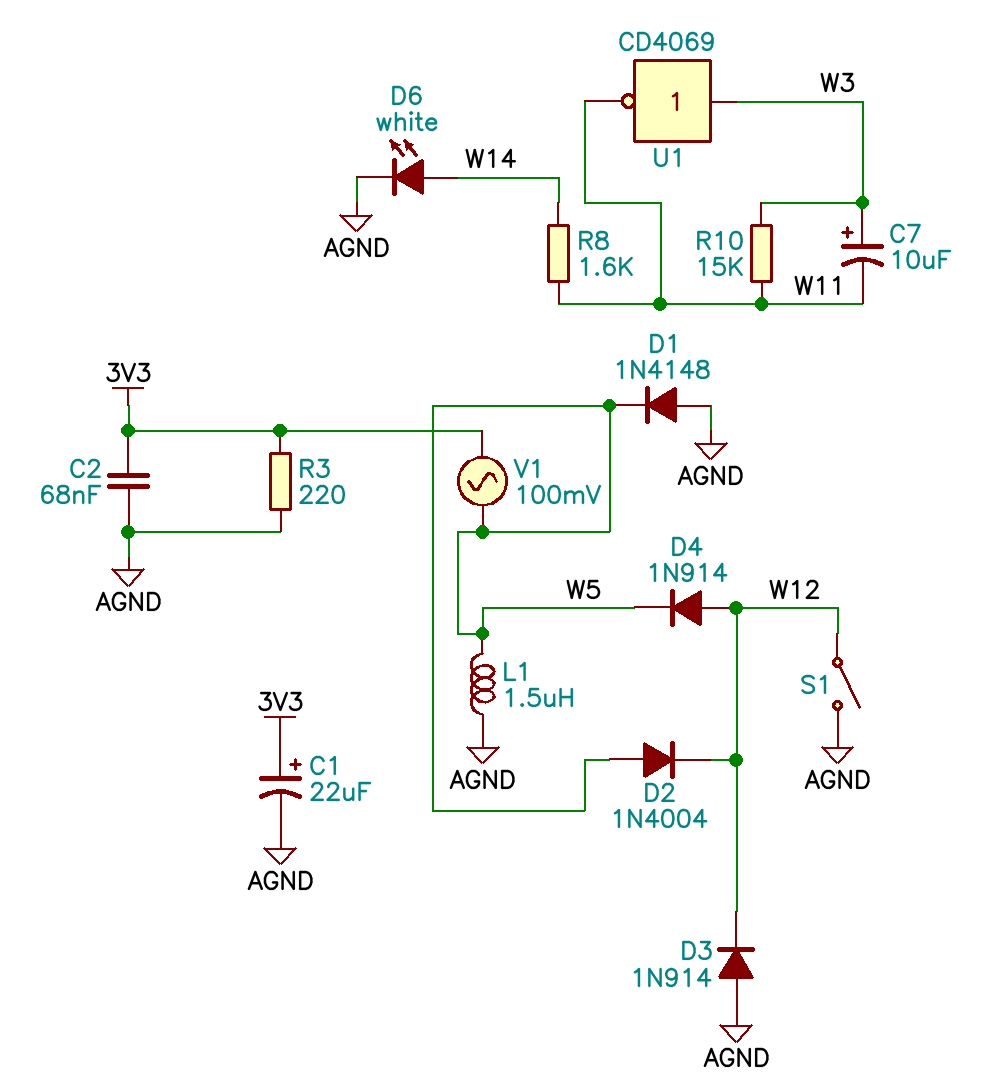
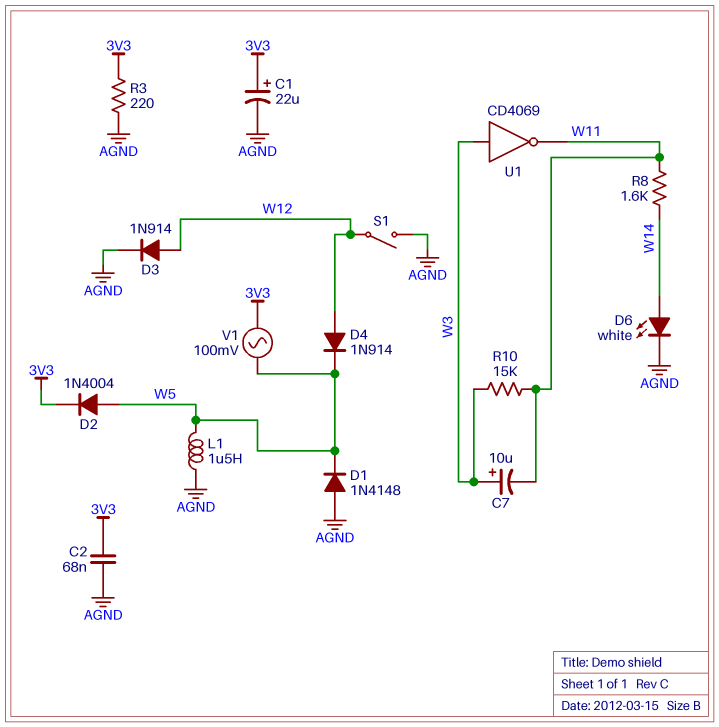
D2: diode 1N4004 (A W5, K W12) -> diode 1N4004 (A W5, K 3V3)
D3: diode 1N914 (A AGND, K W12) -> diode 1N914 (A W12, K AGND)

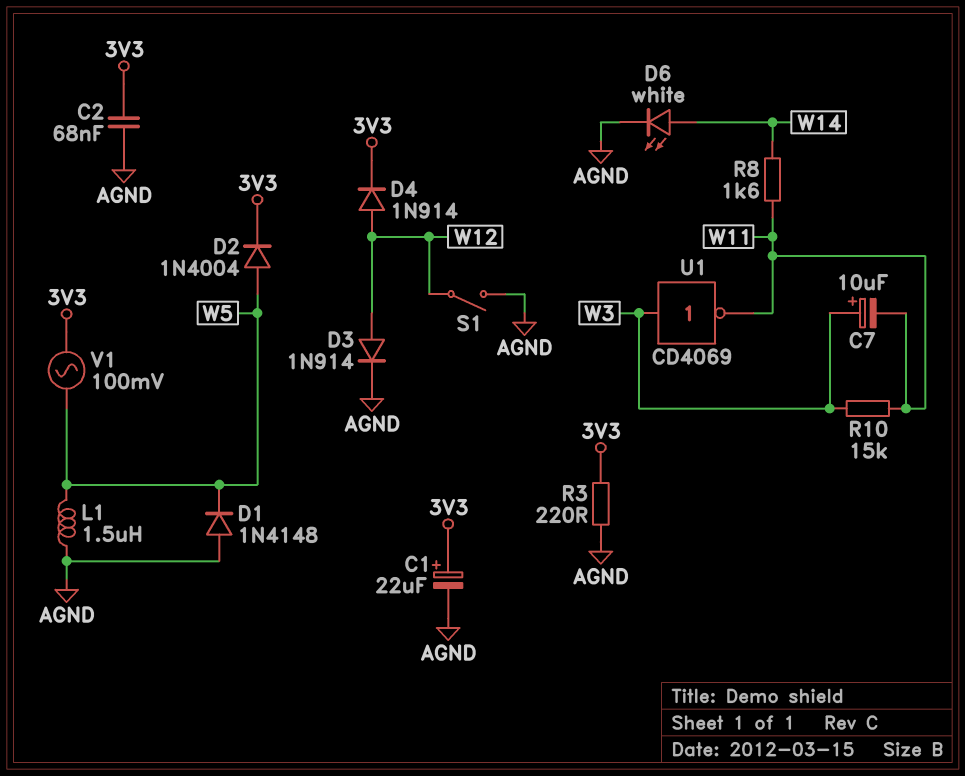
D4: diode 1N914 (A W12, K W5) -> diode 1N914 (A W12, K 3V3)

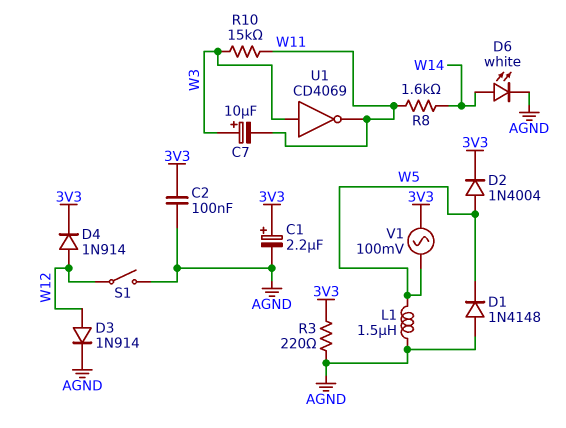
C1: 22uF (plus 3V3, minus AGND) -> 2.2uF (plus 3V3, minus AGND)
C2: 68nF (3V3, AGND) -> 100nF (3V3, AGND)

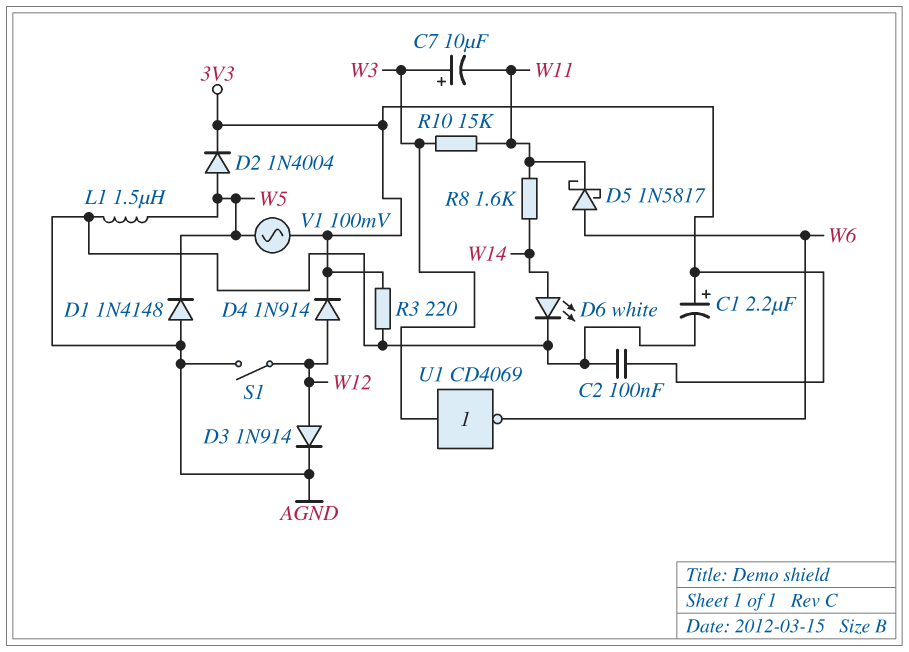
D5: none -> schottky 1N5817 (A W6, K W11)
U1: NOT CD4069 (in W3, out W11) -> NOT CD4069 (in W3, out W6)

